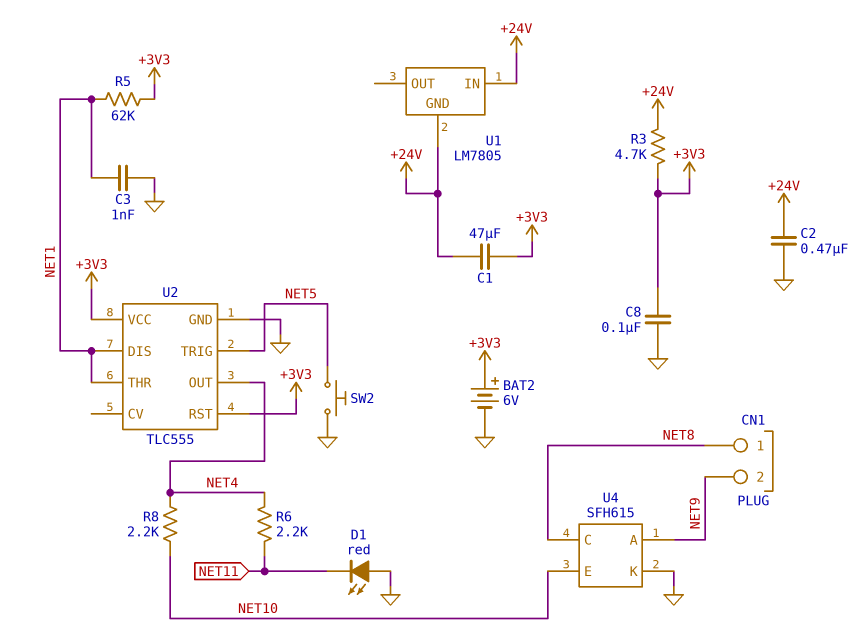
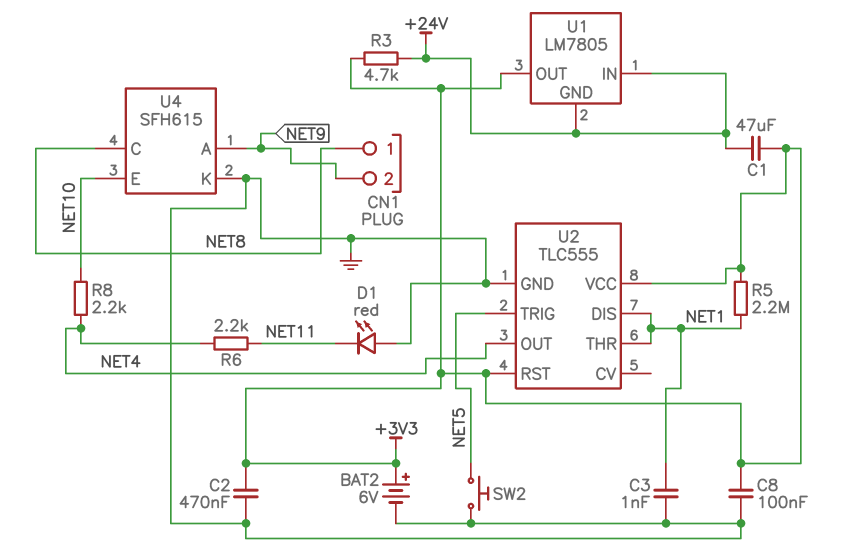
C2: 470nF (+24V, GND) -> 470nF (+3V3, GND)
R5: 62k (+3V3, NET1) -> 2.2M (+3V3, NET1)
U1 pin OUT: none -> +3V3

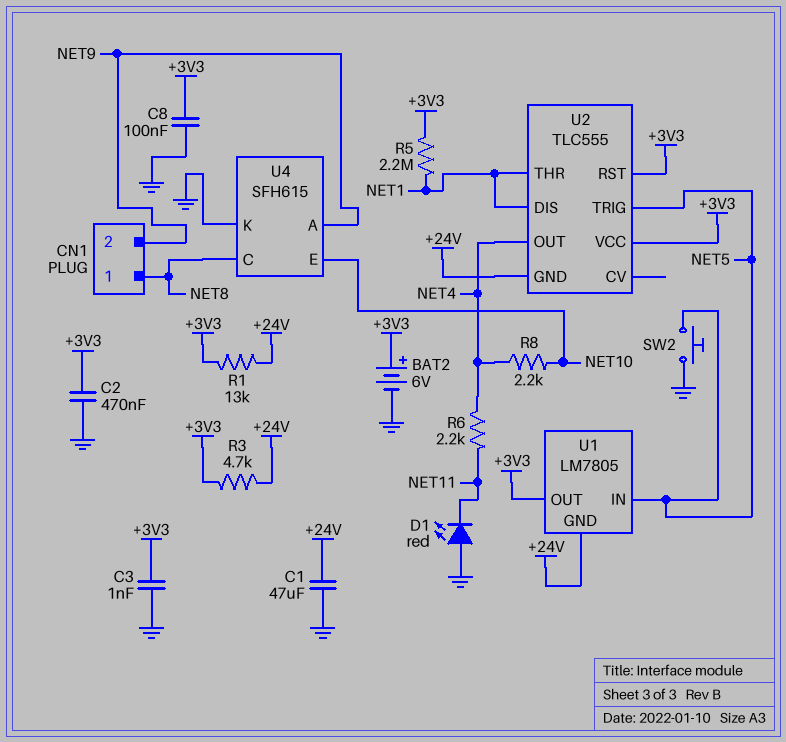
C1: 47uF (+3V3, +24V) -> 47uF (+24V, GND)
C3: 1nF (GND, NET1) -> 1nF (+3V3, GND)
R1: none -> 13k (+3V3, +24V)
U1 pin IN: +24V -> NET5
U2 pin GND: GND -> +24V

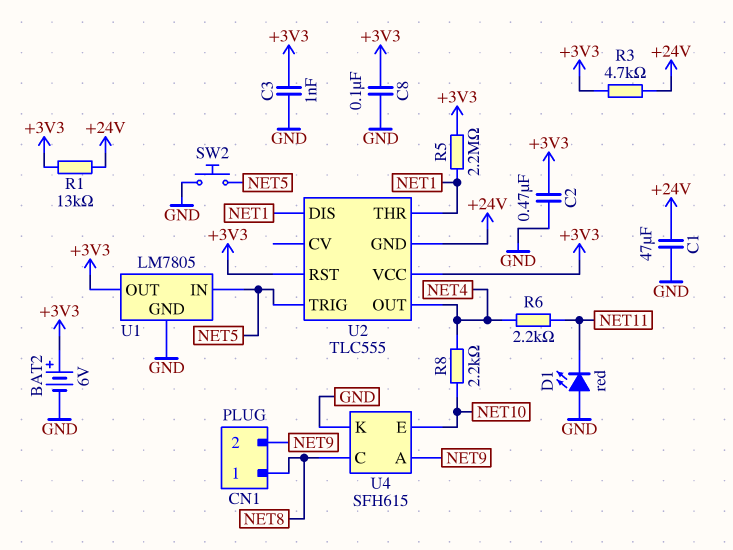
U1 pin GND: +24V -> GND

